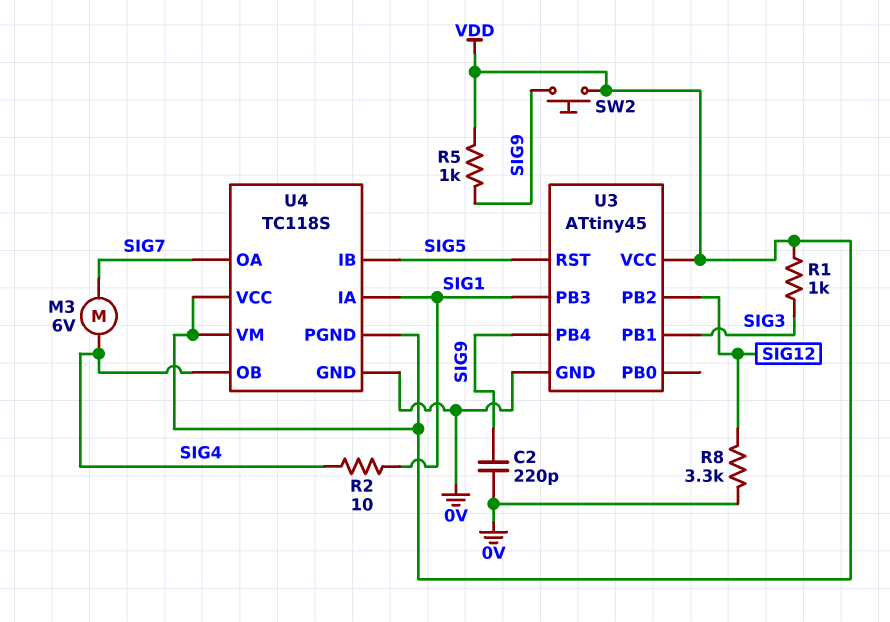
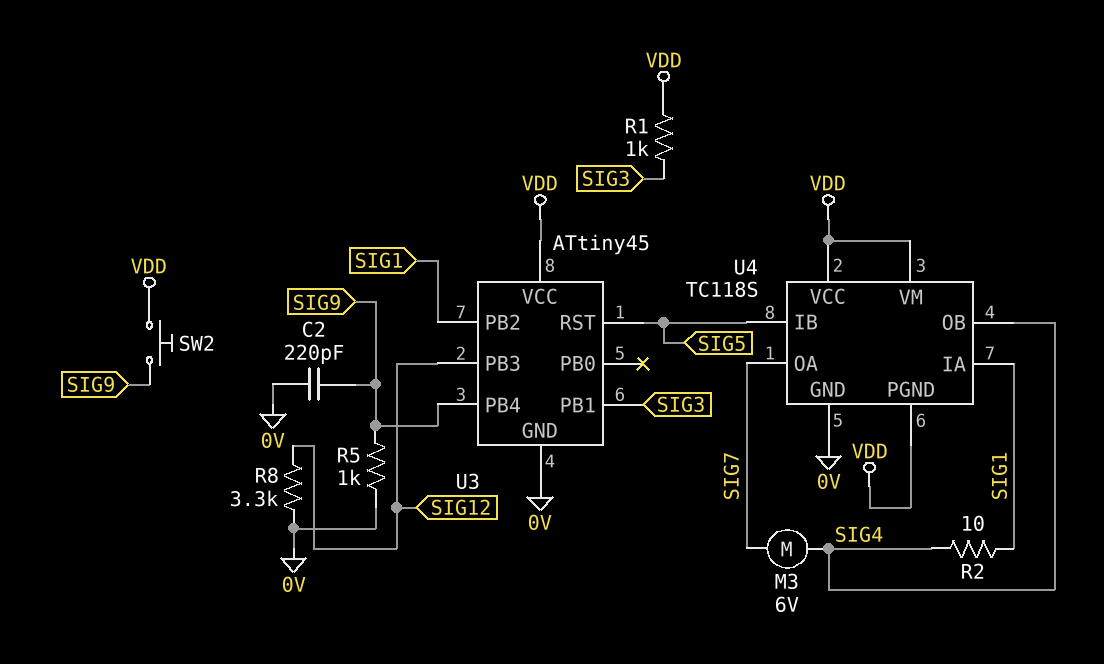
R5: 1k (SIG9, VDD) -> 1k (0V, SIG9)
U3 pin PB2: SIG12 -> SIG1
U3 pin PB3: SIG1 -> SIG12

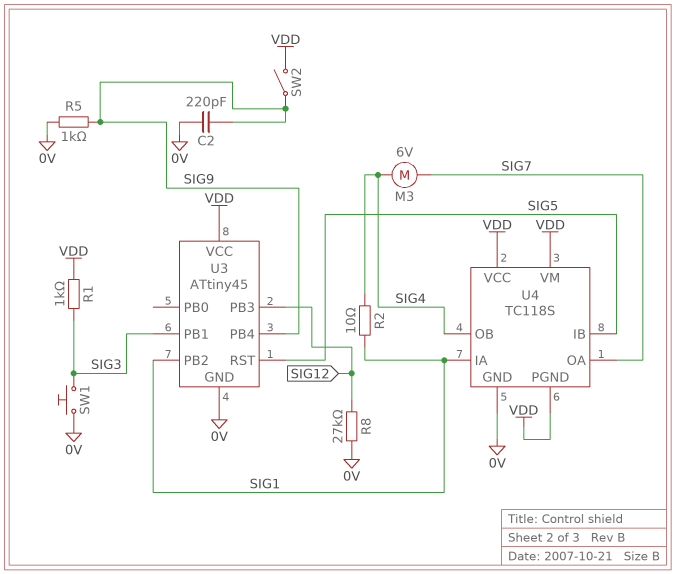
R8: 3.3k (0V, SIG12) -> 27k (0V, SIG12)
SW1: none -> button (0V, SIG3)
SW2: button (SIG9, VDD) -> switch (SIG9, VDD)

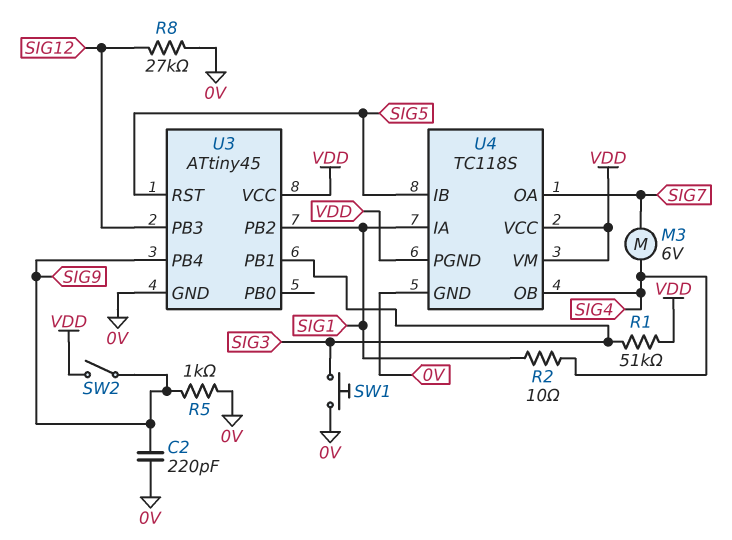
R1: 1k (SIG3, VDD) -> 51k (SIG3, VDD)

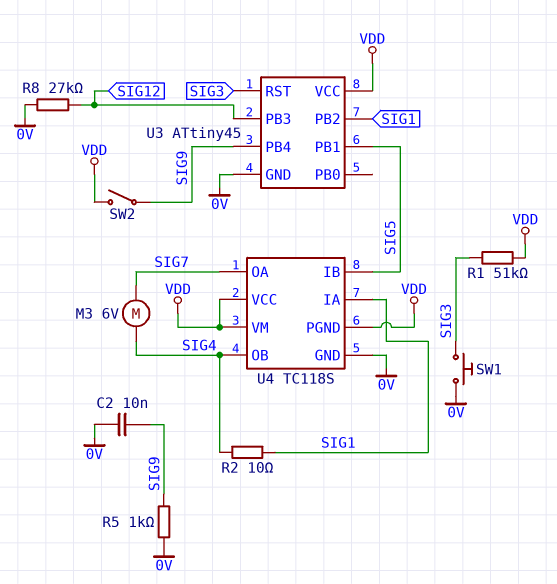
C2: 220pF (0V, SIG9) -> 10nF (0V, SIG9)
U3 pin PB1: SIG3 -> SIG5
U3 pin RST: SIG5 -> SIG3

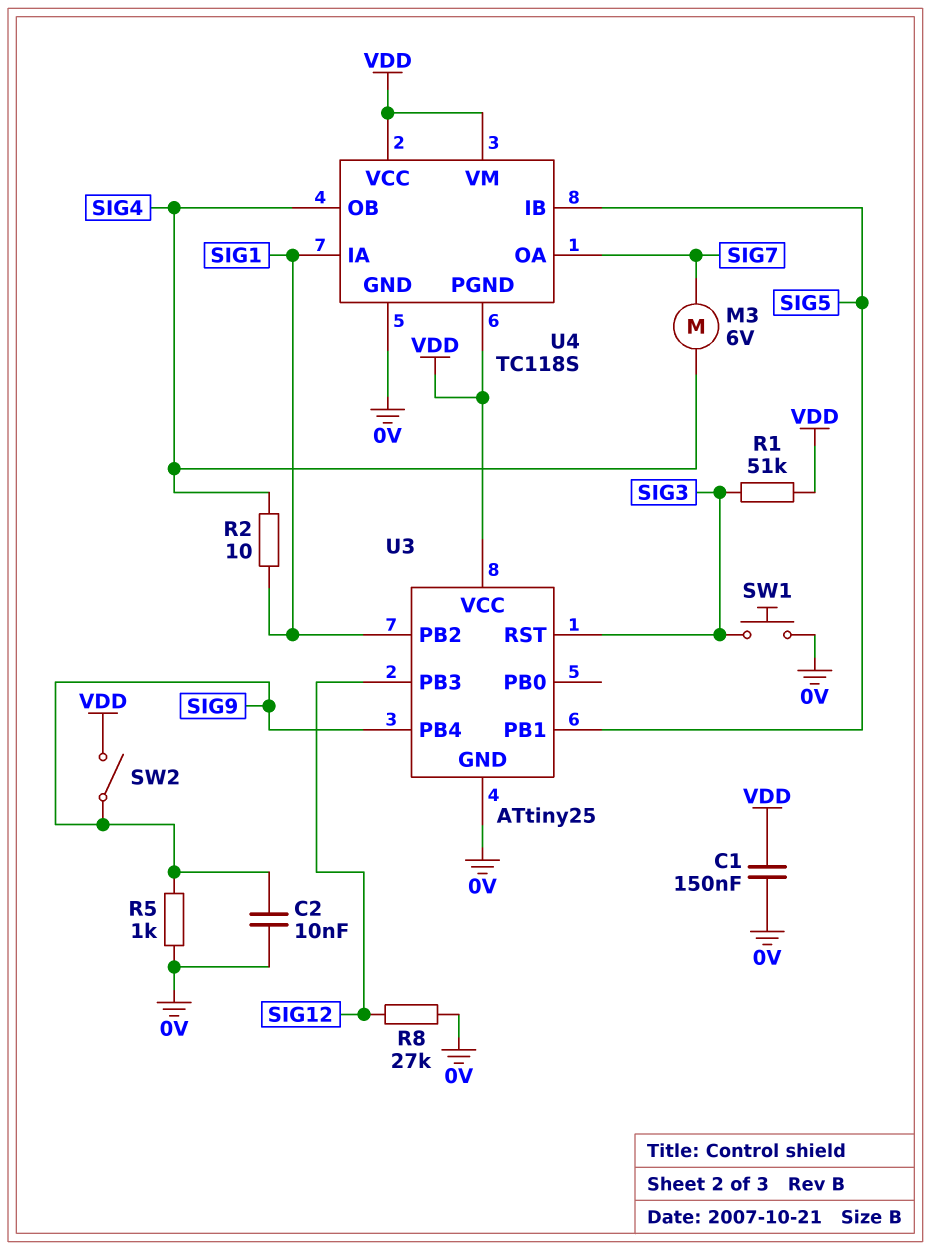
C1: none -> 150nF (0V, VDD)
U3: ATtiny45 -> ATtiny25

